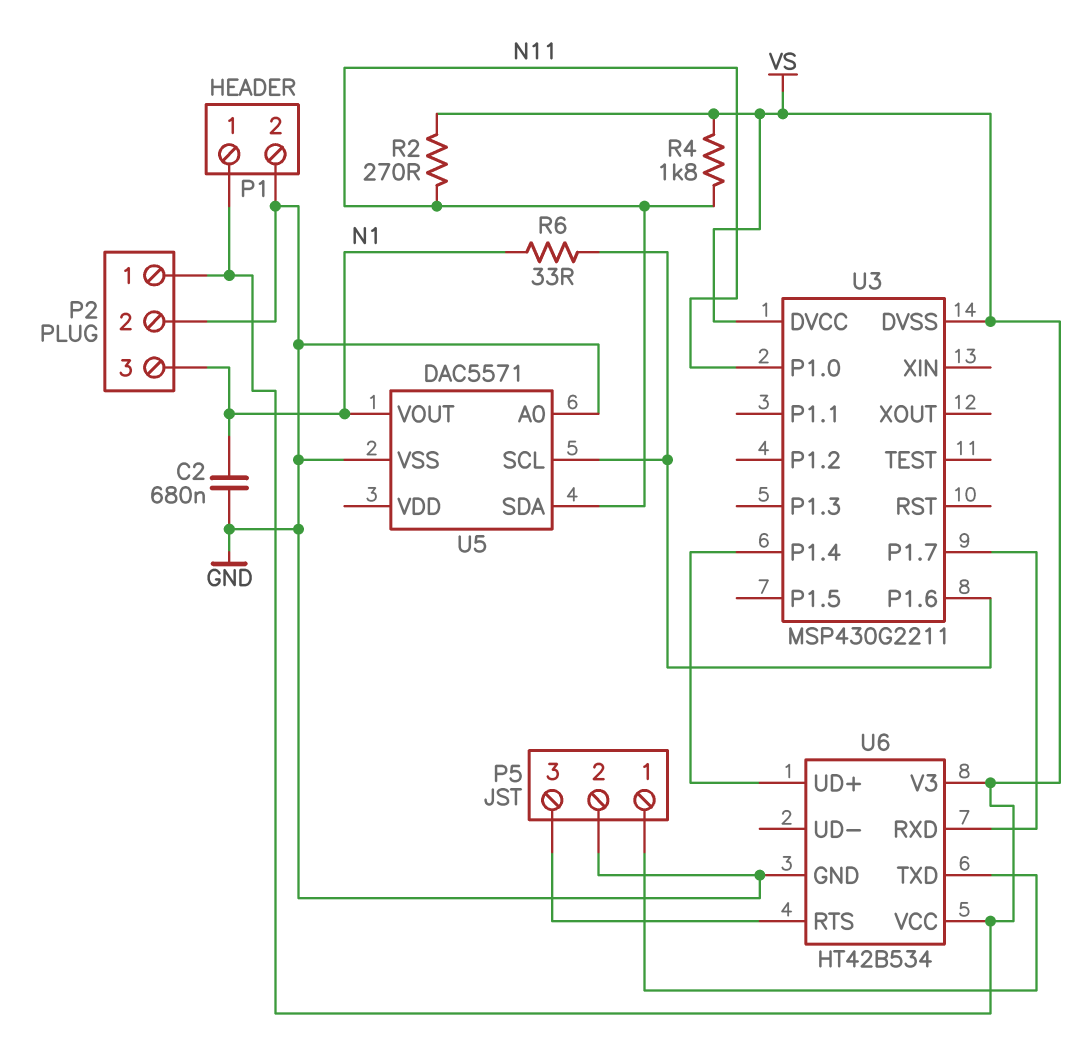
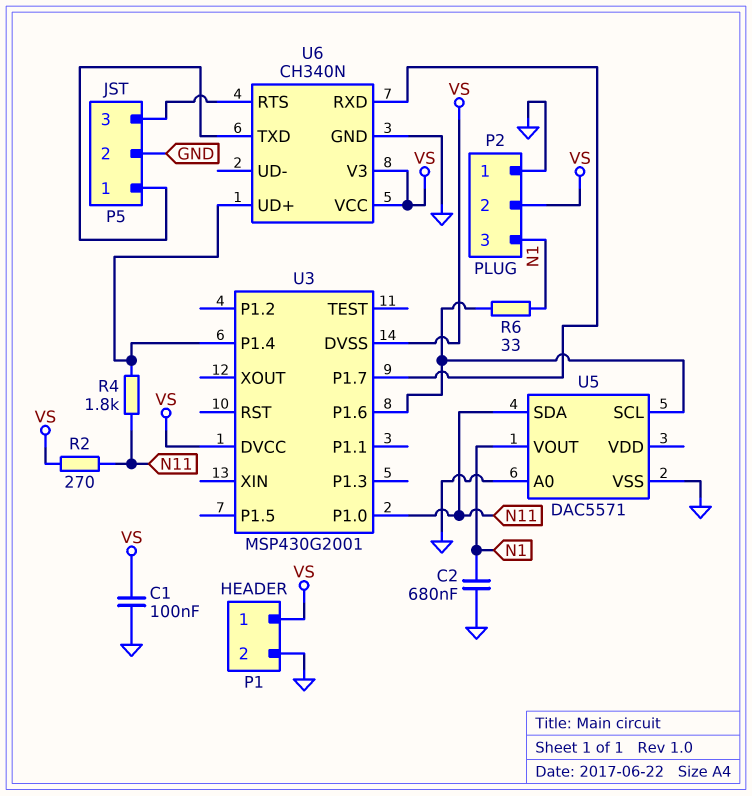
C1: none -> 100nF (GND, VS)
P2 pin 1: VS -> GND
P2 pin 2: GND -> VS
R4: 1.8k (N11, VS) -> 1.8k (N11, U3/P1.4)
U3: MSP430G2211 -> MSP430G2001
U6: HT42B534 -> CH340N

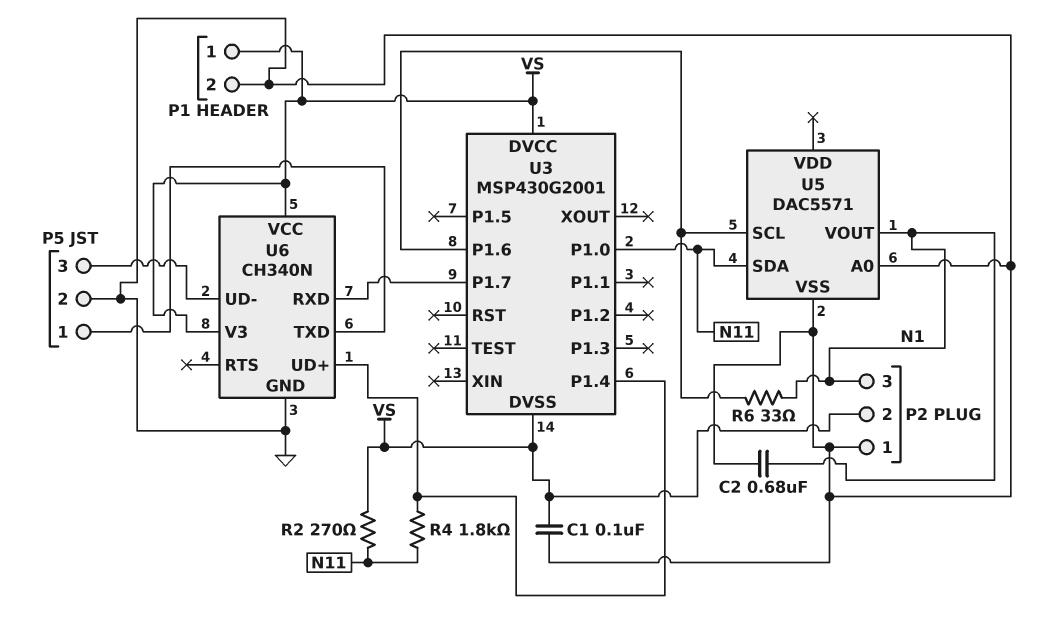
U6 pin RTS: P5/3 -> none
U6 pin UD-: none -> P5/3

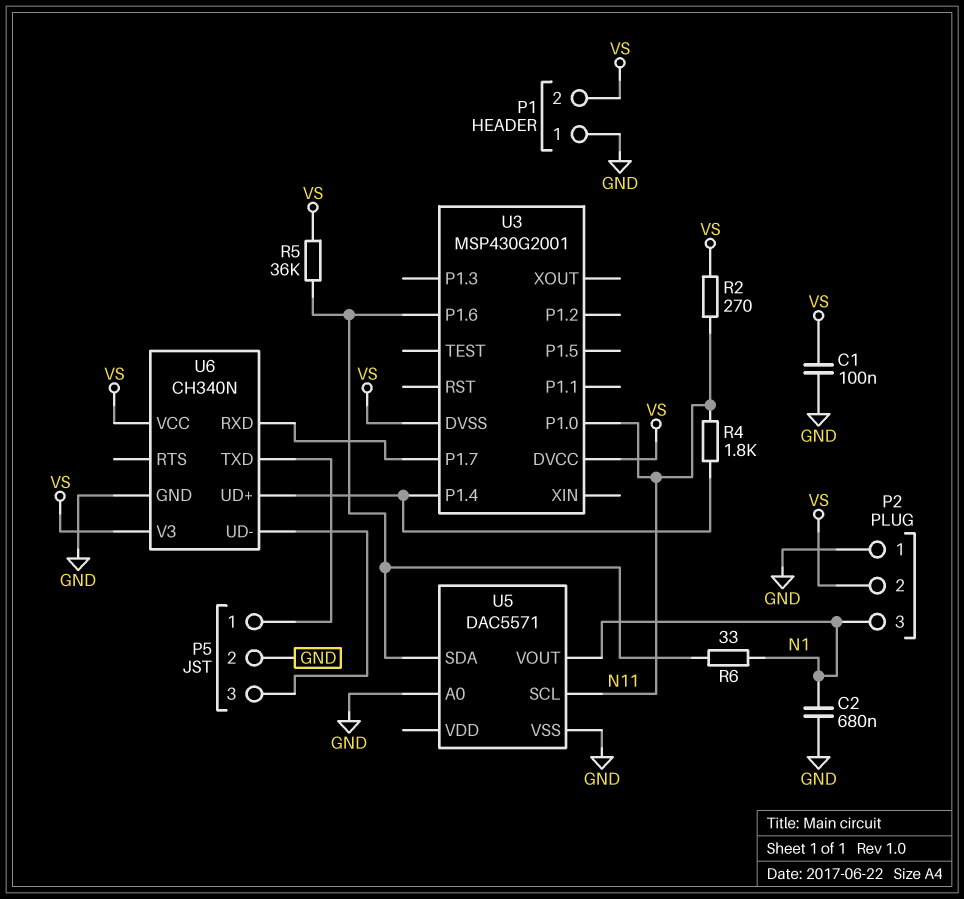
P1 pin 1: VS -> GND
P1 pin 2: GND -> VS
R5: none -> 36k (U3/P1.6, VS)
U5 pin SCL: U3/P1.6 -> N11
U5 pin SDA: N11 -> U3/P1.6

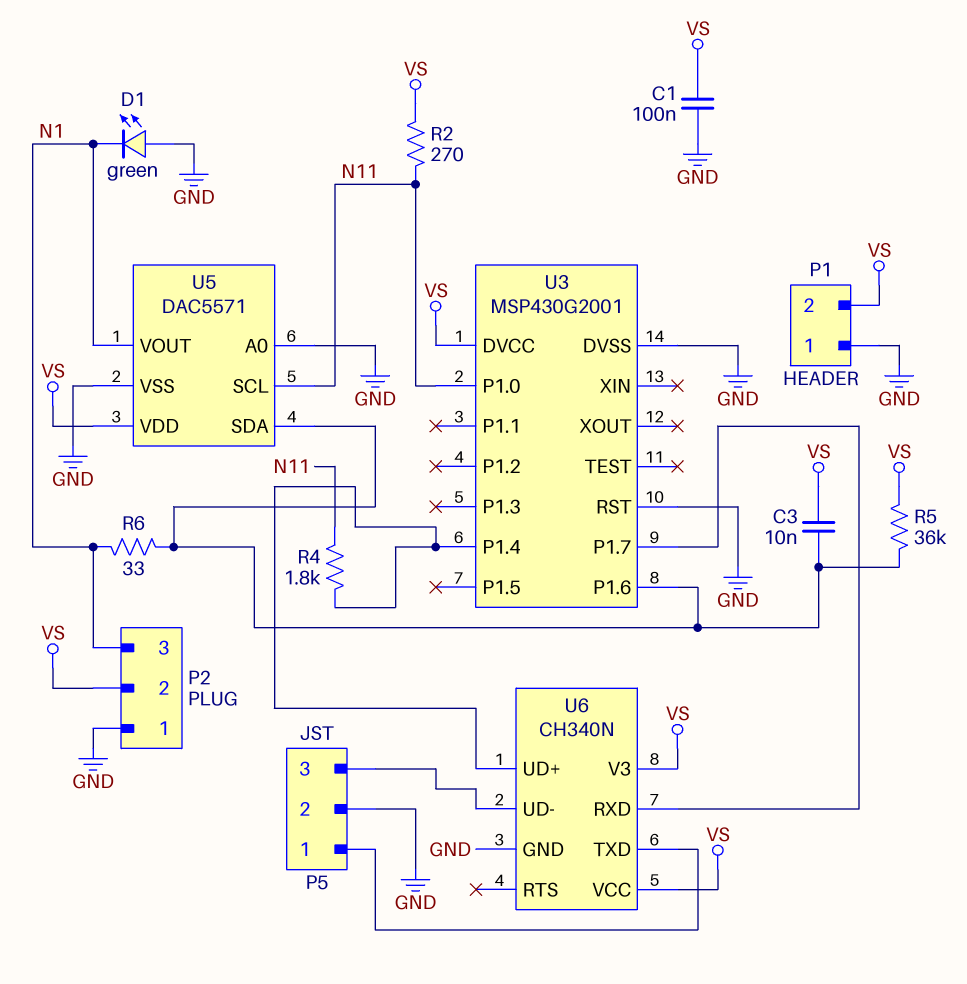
C2: 680nF (GND, N1) -> none
C3: none -> 10nF (U3/P1.6, VS)
D1: none -> LED green (A GND, K N1)
U3 pin DVSS: VS -> GND
U3 pin RST: none -> GND
U5 pin VDD: none -> VS

